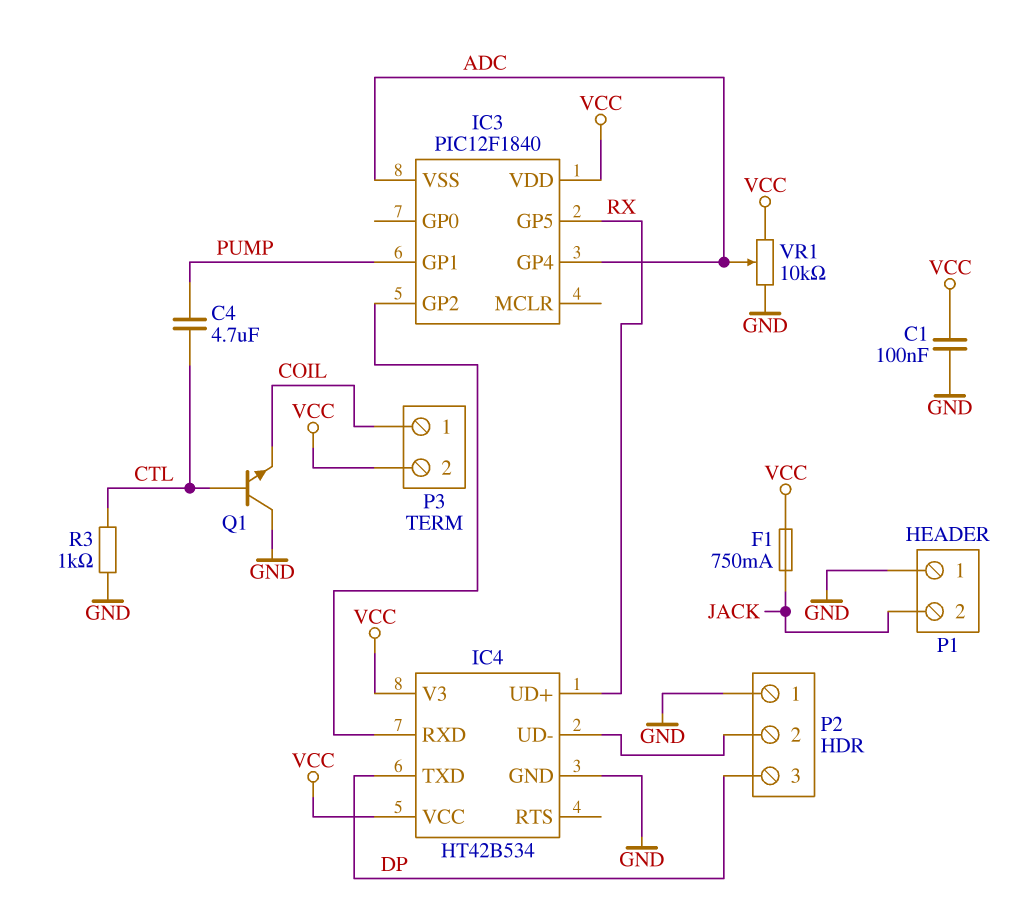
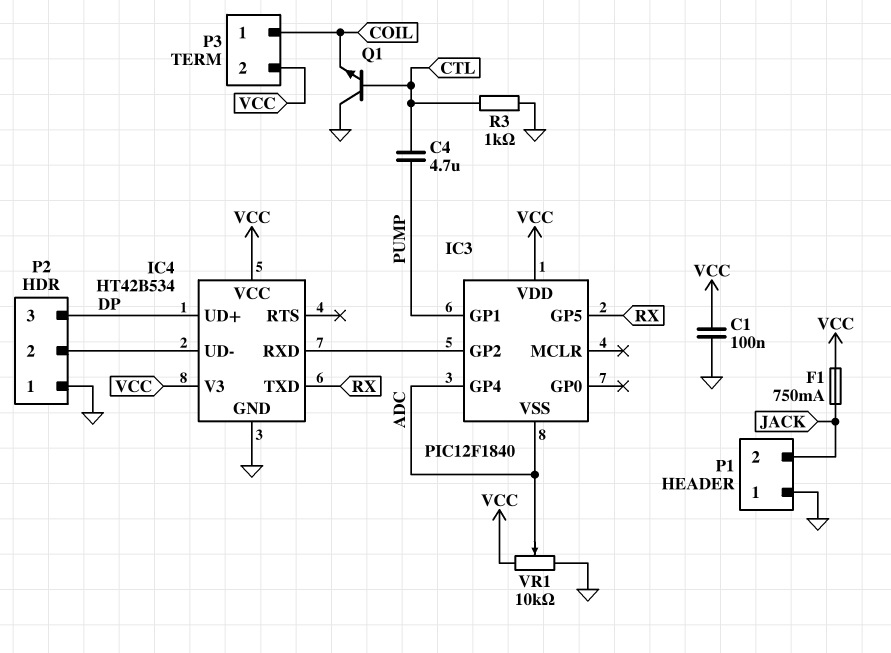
IC4 pin TXD: DP -> RX
IC4 pin UD+: RX -> DP

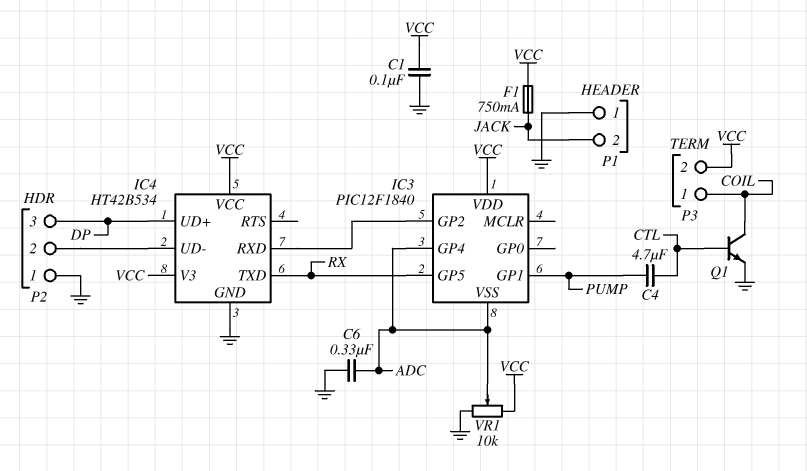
C6: none -> 330nF (ADC, GND)
Q1: NPN (B CTL, C GND, E COIL) -> NPN (B CTL, C COIL, E GND)
R3: 1k (CTL, GND) -> none

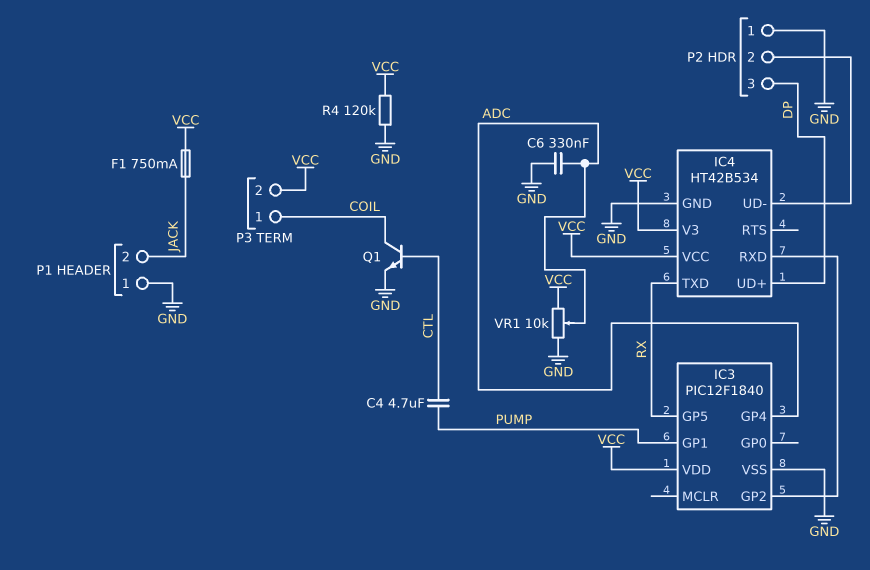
C1: 100nF (GND, VCC) -> none
IC3 pin VSS: ADC -> GND
R4: none -> 120k (GND, VCC)

